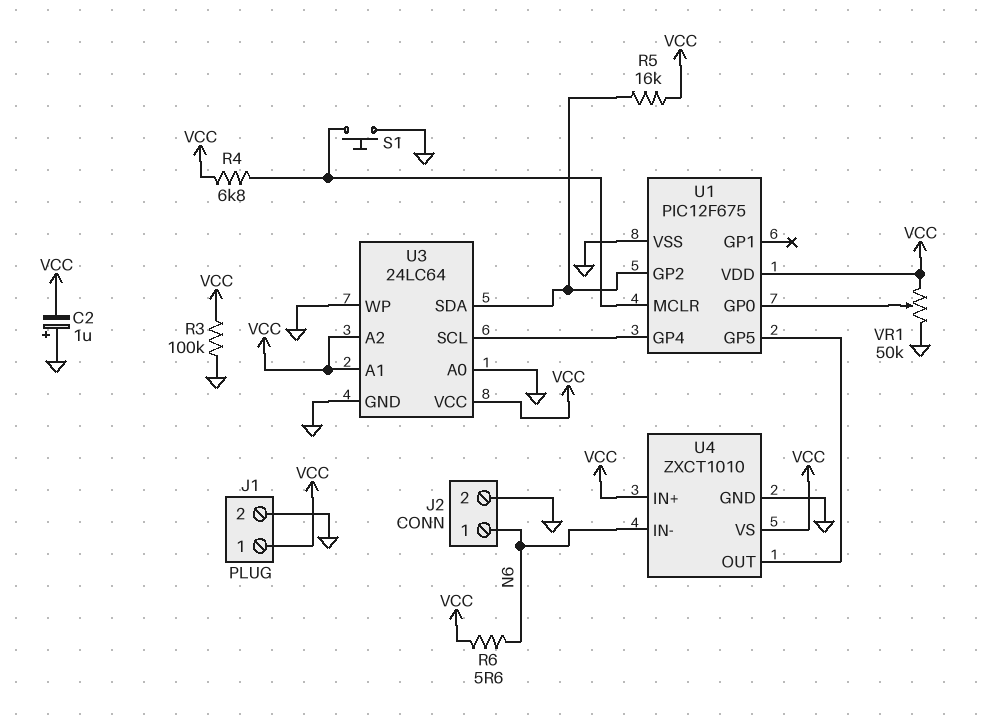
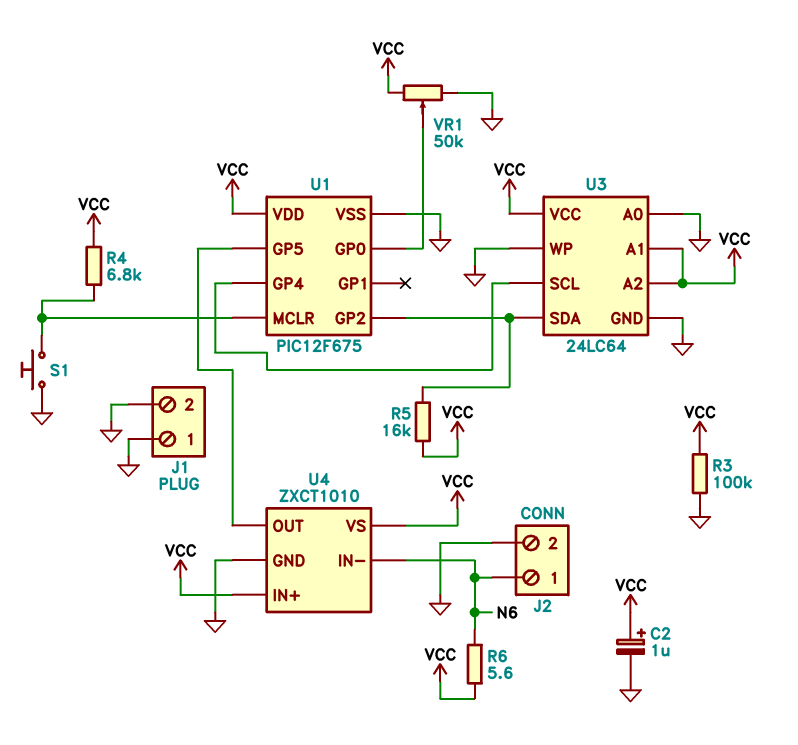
C2: 1uF (plus GND, minus VCC) -> 1uF (plus VCC, minus GND)
J1 pin 1: VCC -> GND

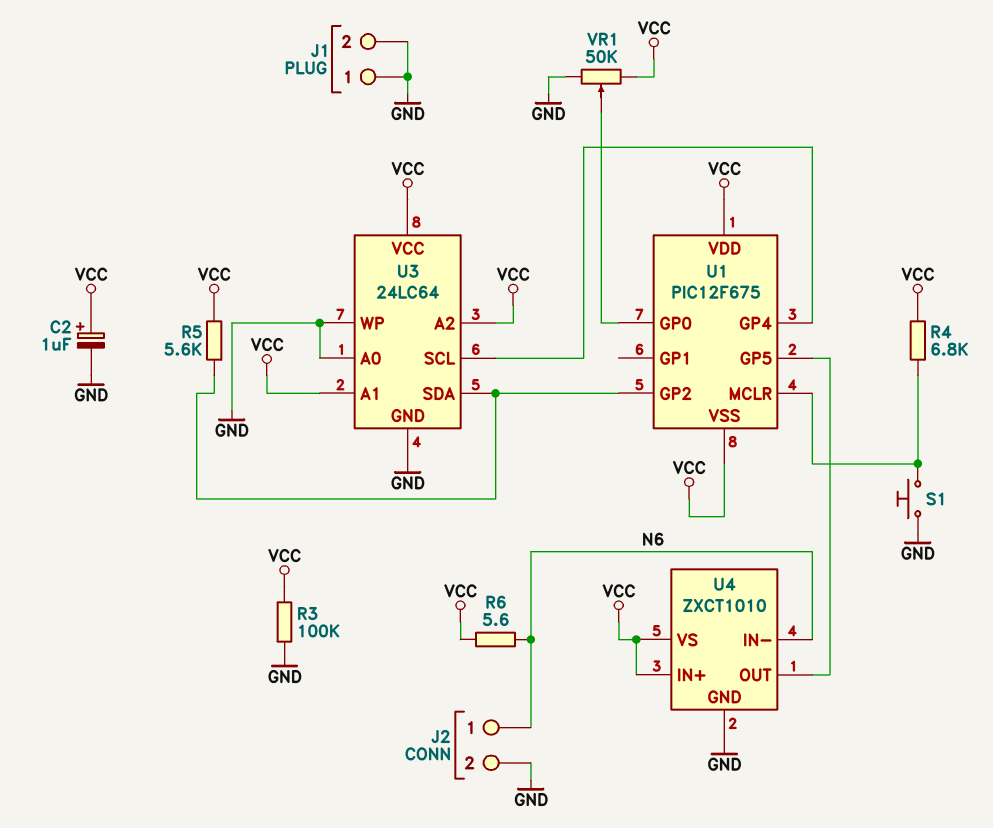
R5: 16k (U1/GP2, VCC) -> 5.6k (U1/GP2, VCC)
U1 pin VSS: GND -> VCC

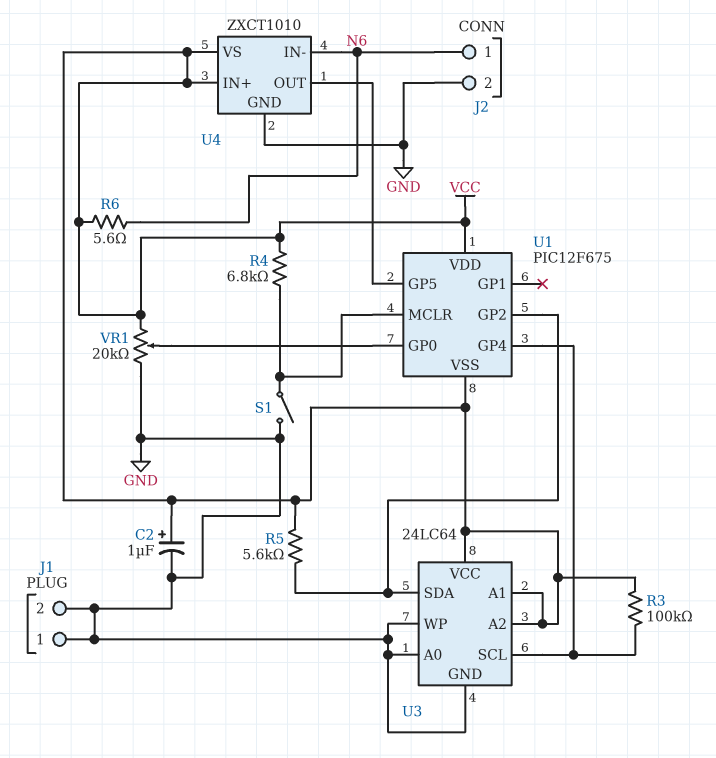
R3: 100k (GND, VCC) -> 100k (U1/GP4, VCC)
S1: button (GND, U1/MCLR) -> switch (GND, U1/MCLR)
VR1: 50k (GND, VCC, wiper U1/GP0) -> 20k (GND, VCC, wiper U1/GP0)

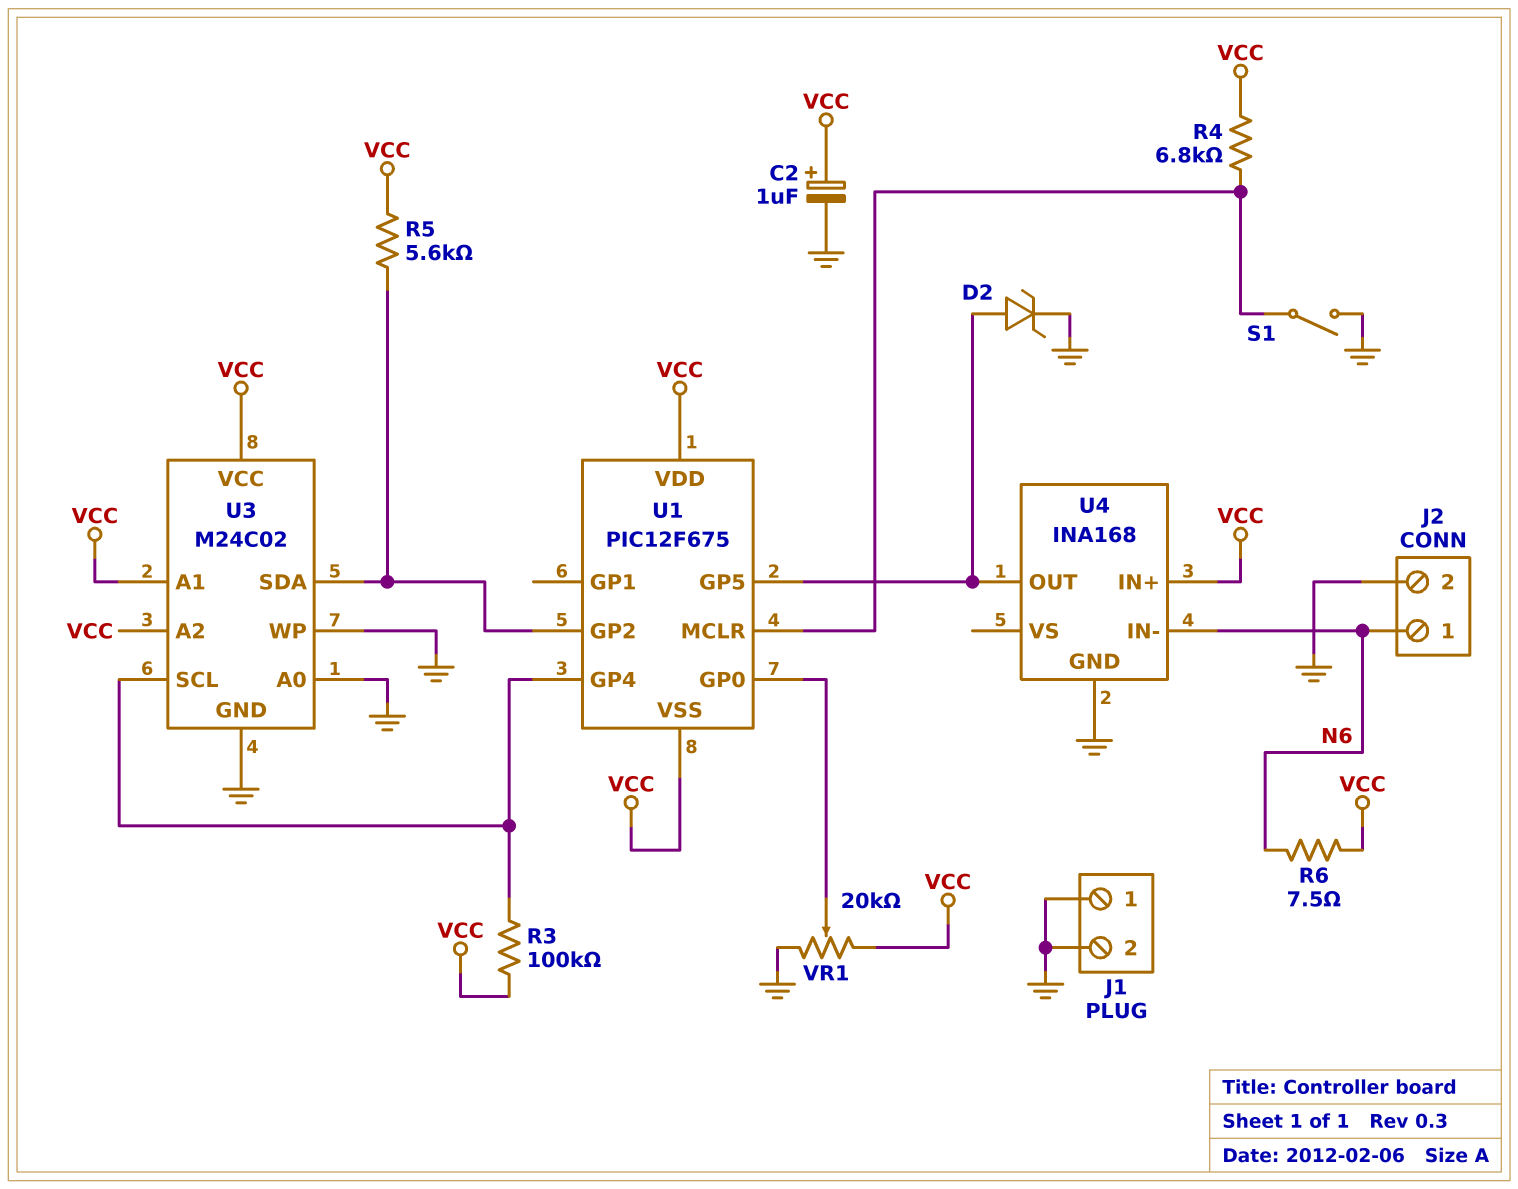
D2: none -> zener (A U1/GP5, K GND)
R6: 5.6 (N6, VCC) -> 7.5 (N6, VCC)
U3: 24LC64 -> M24C02
U4: ZXCT1010 -> INA168
U4 pin VS: VCC -> none

